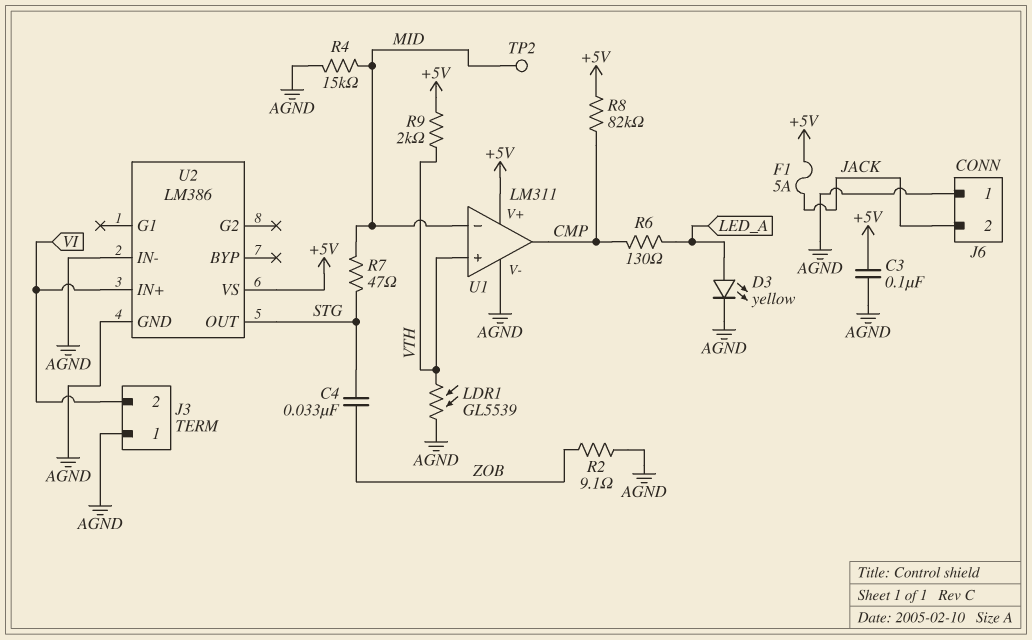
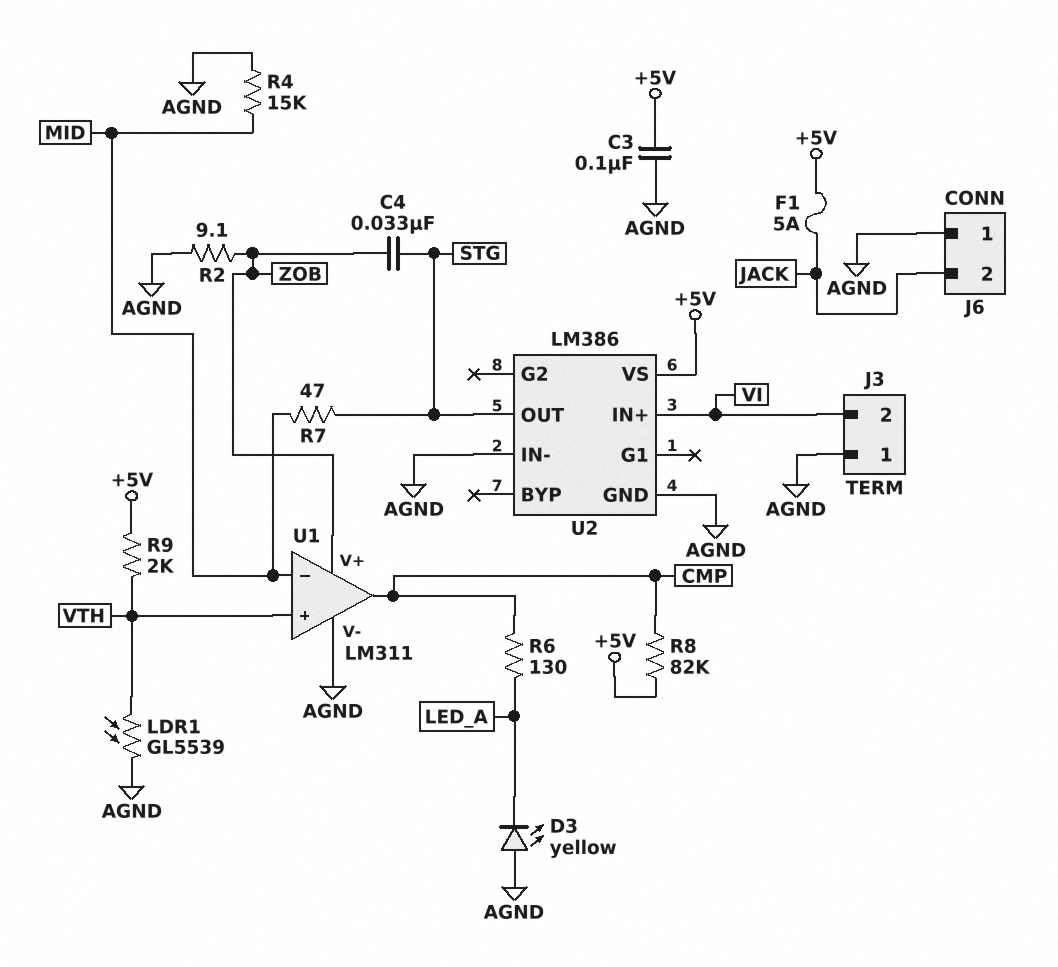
D3: LED yellow (A LED_A, K AGND) -> LED yellow (A AGND, K LED_A)
TP2: test point (MID) -> none
U1 pin V+: +5V -> ZOB

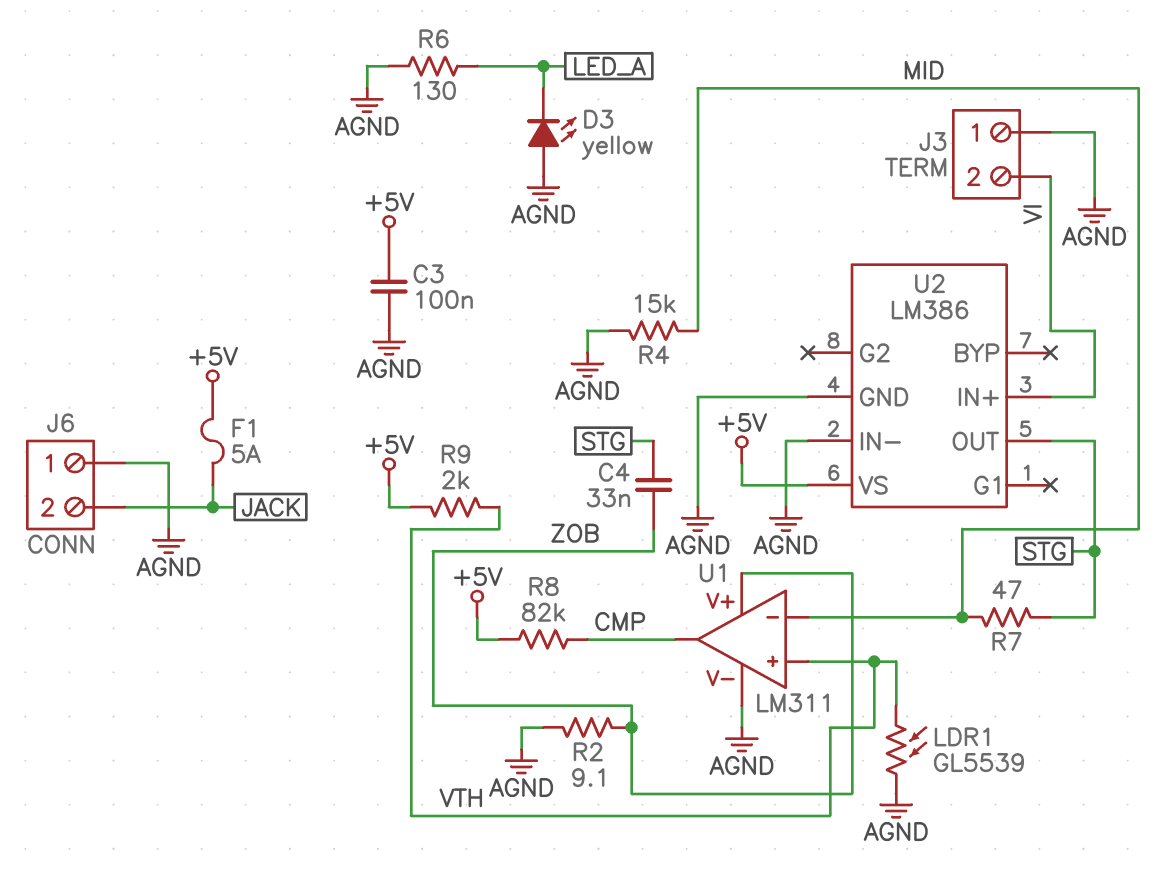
R6: 130 (CMP, LED_A) -> 130 (AGND, LED_A)

